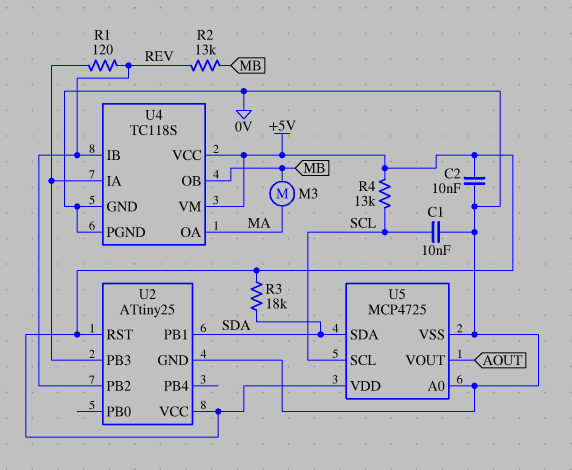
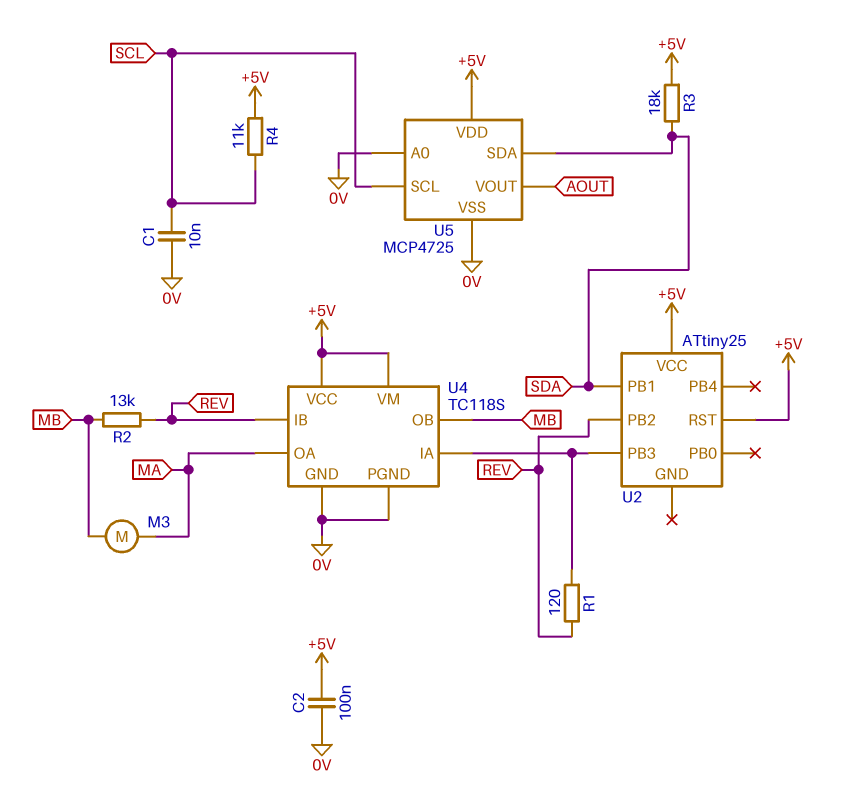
C2: 10nF (+5V, 0V) -> 100nF (+5V, 0V)
R4: 13k (+5V, SCL) -> 11k (+5V, SCL)
U2 pin GND: 0V -> none

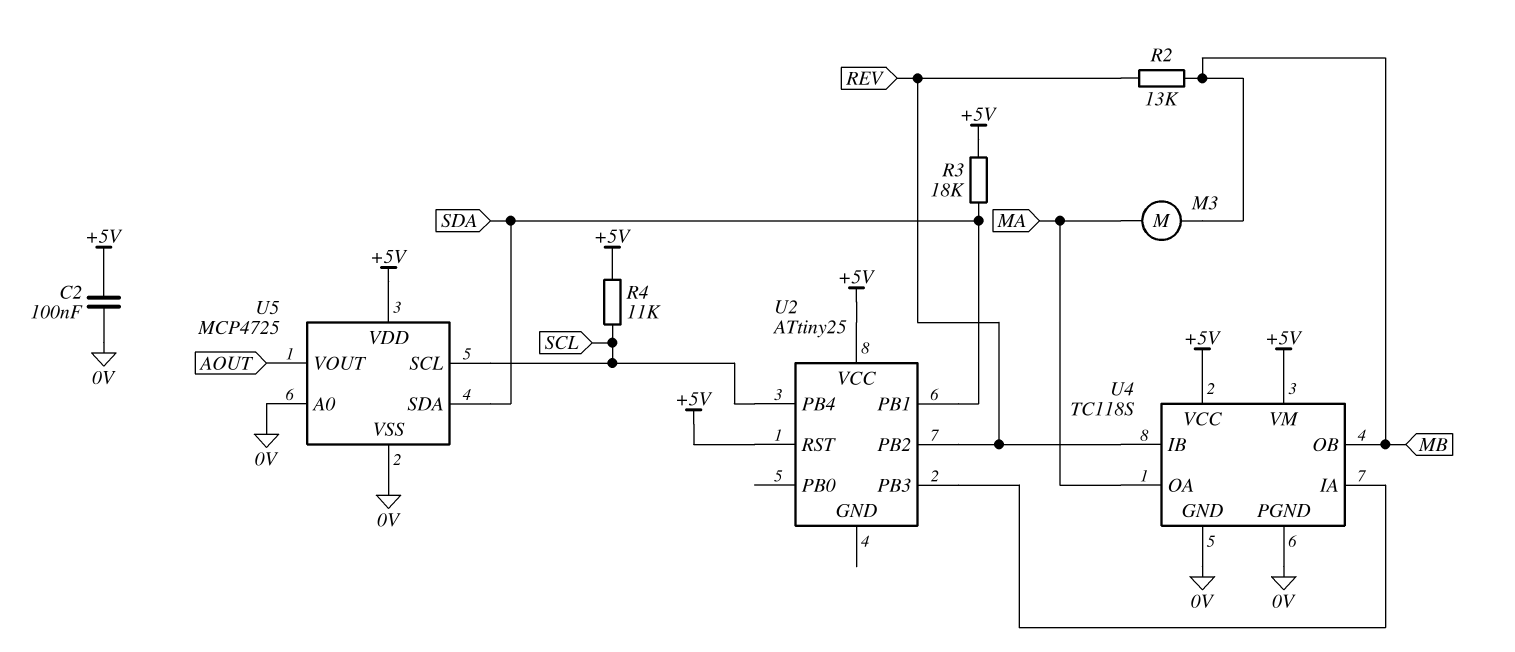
C1: 10nF (0V, SCL) -> none
R1: 120 (REV, U2/PB3) -> none
U2 pin PB4: none -> SCL

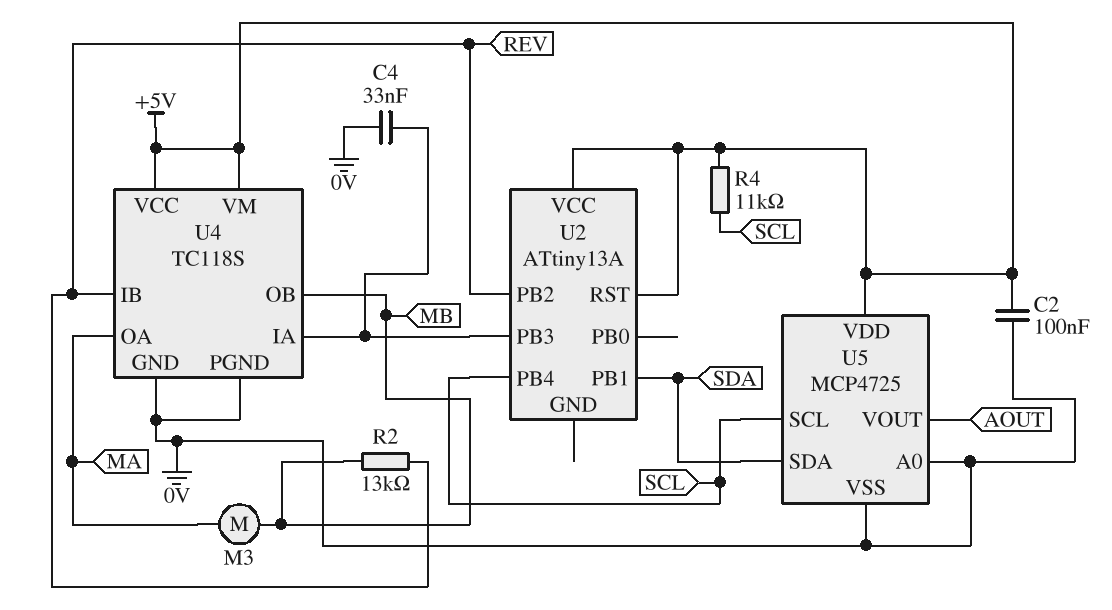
C4: none -> 33nF (0V, U2/PB3)
R3: 18k (+5V, SDA) -> none
U2: ATtiny25 -> ATtiny13A

